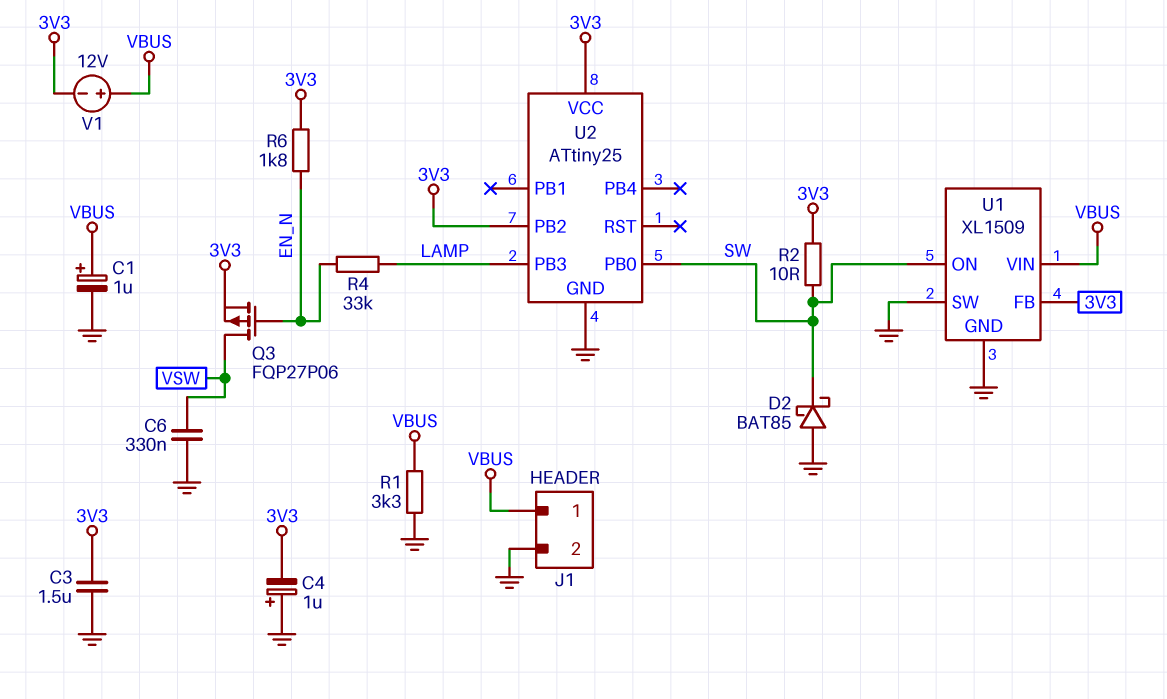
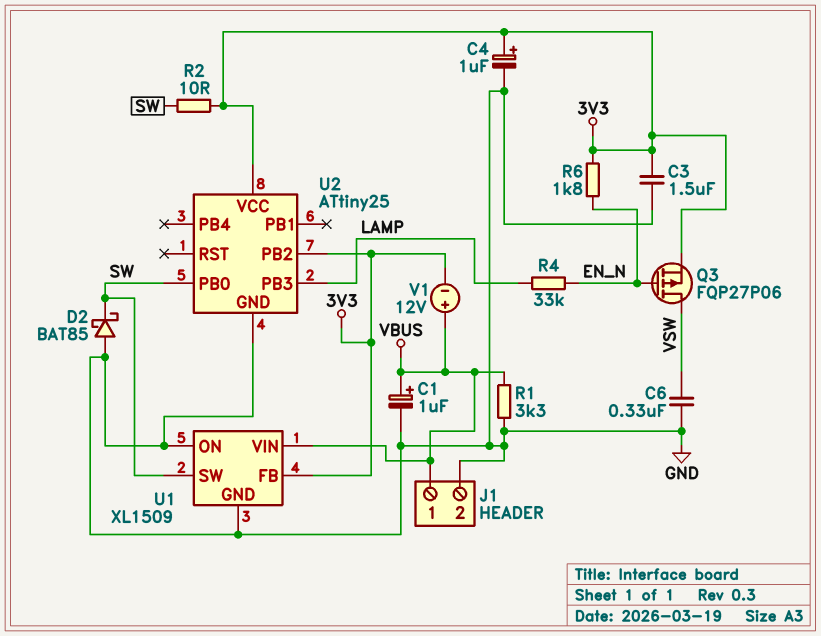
C4: 1uF (plus GND, minus 3V3) -> 1uF (plus 3V3, minus GND)
U1 pin ON: SW -> GND
U1 pin SW: GND -> SW

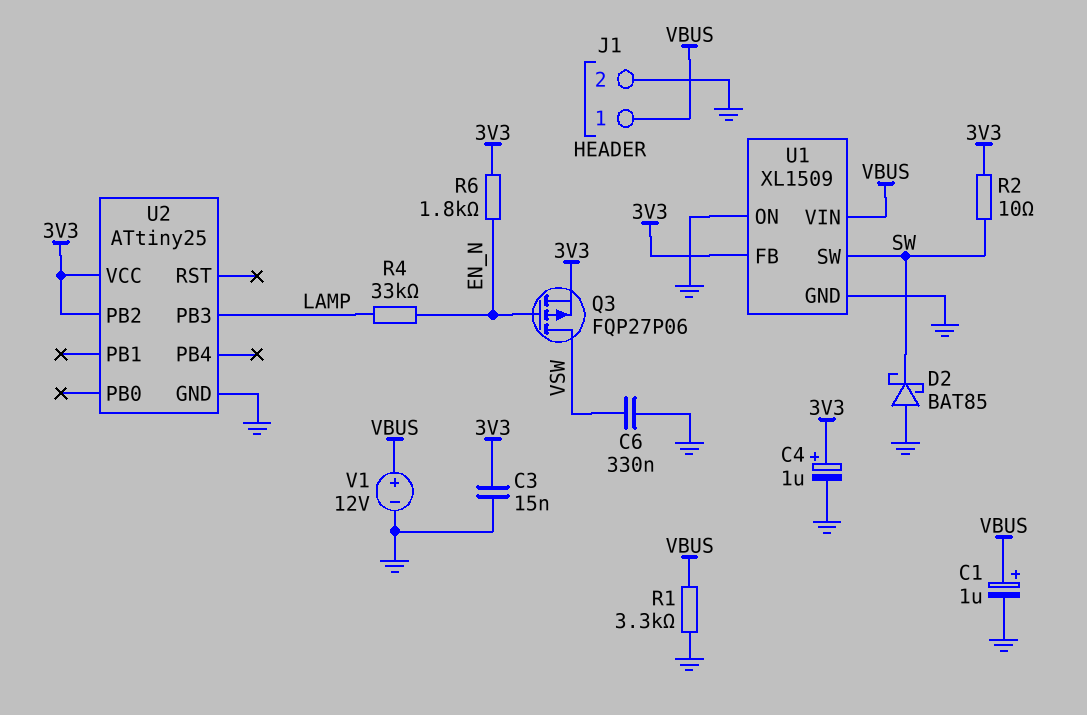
C3: 1.5uF (3V3, GND) -> 15nF (3V3, GND)
U2 pin PB0: SW -> none
V1: 12V (plus VBUS, minus 3V3) -> 12V (plus VBUS, minus GND)

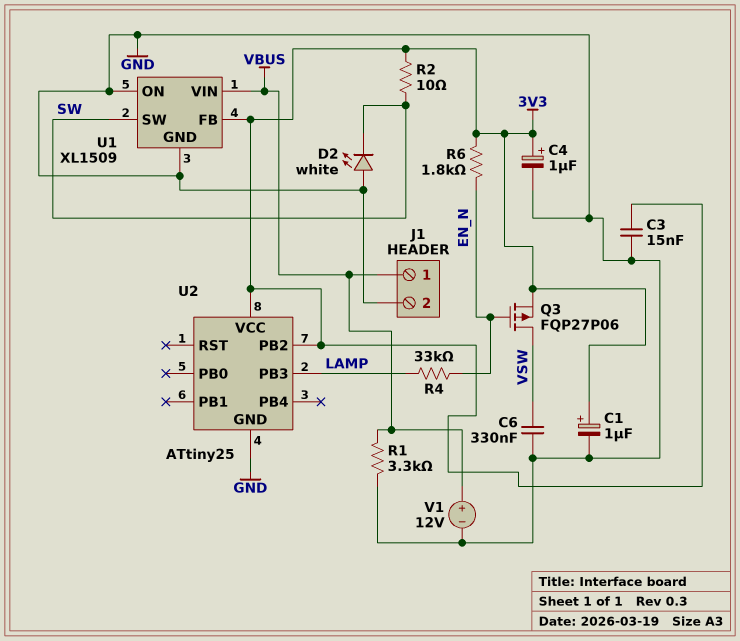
C1: 1uF (plus VBUS, minus GND) -> 1uF (plus 3V3, minus GND)
D2: schottky BAT85 (A GND, K SW) -> LED white (A GND, K SW)

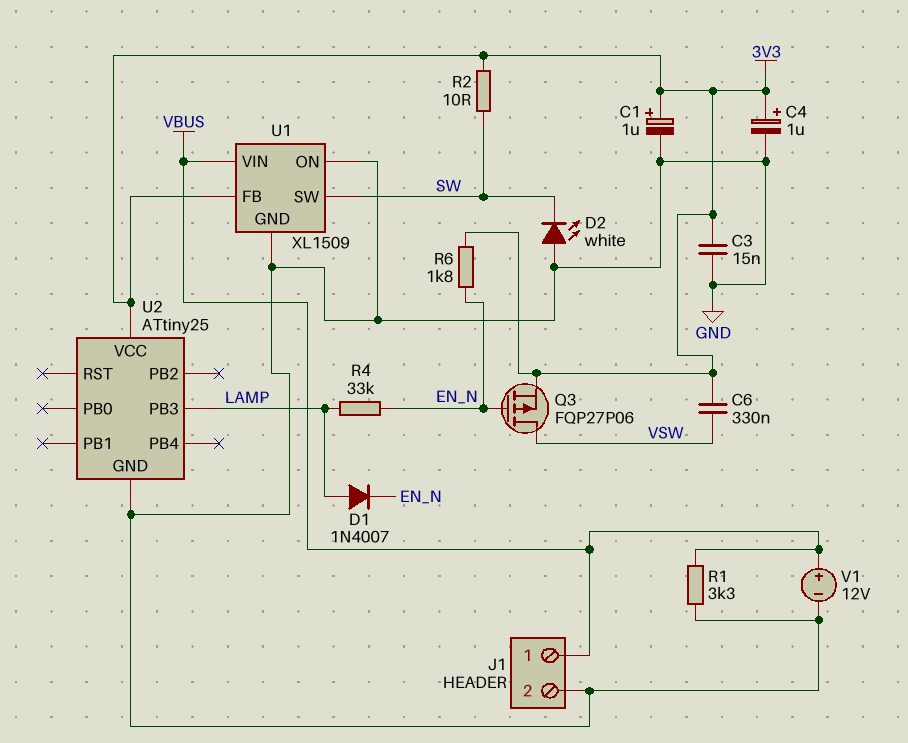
C6: 330nF (GND, VSW) -> 330nF (3V3, VSW)
D1: none -> diode 1N4007 (A LAMP, K EN_N)
U2 pin PB2: 3V3 -> none

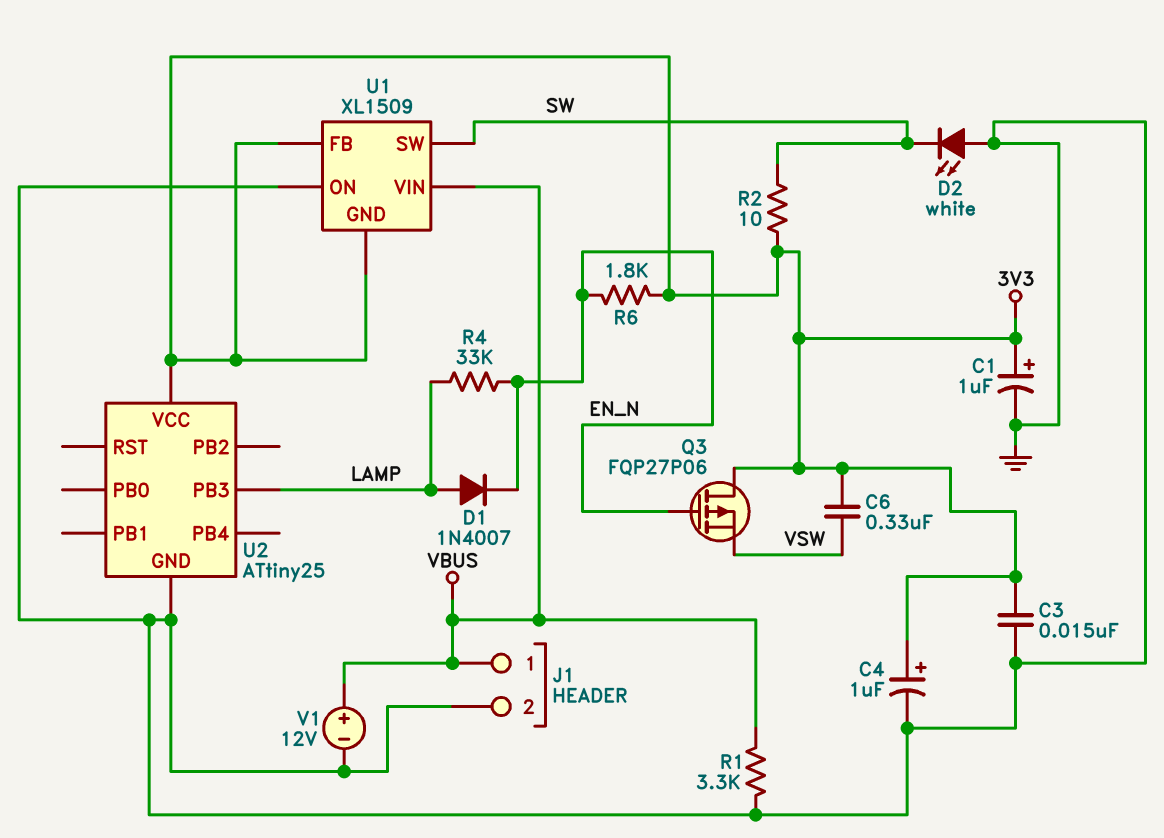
Q3: PMOS FQP27P06 (G EN_N, D VSW, S 3V3) -> PMOS FQP27P06 (G EN_N, D 3V3, S VSW)
U1 pin GND: GND -> 3V3

